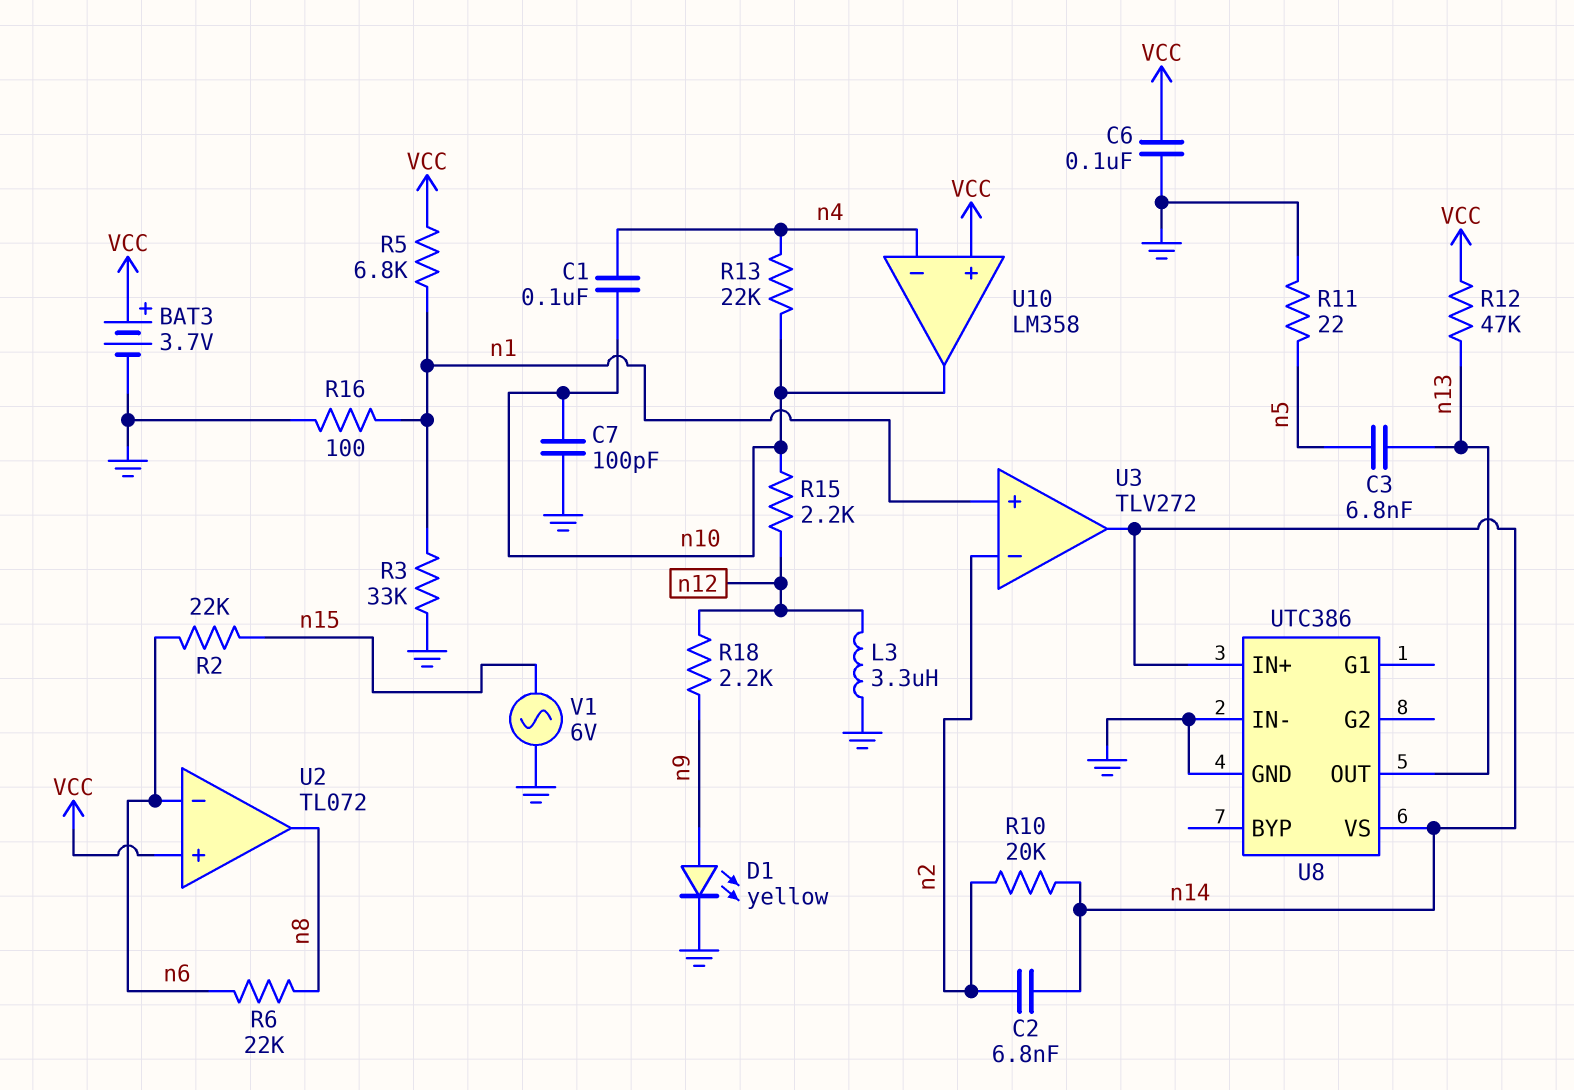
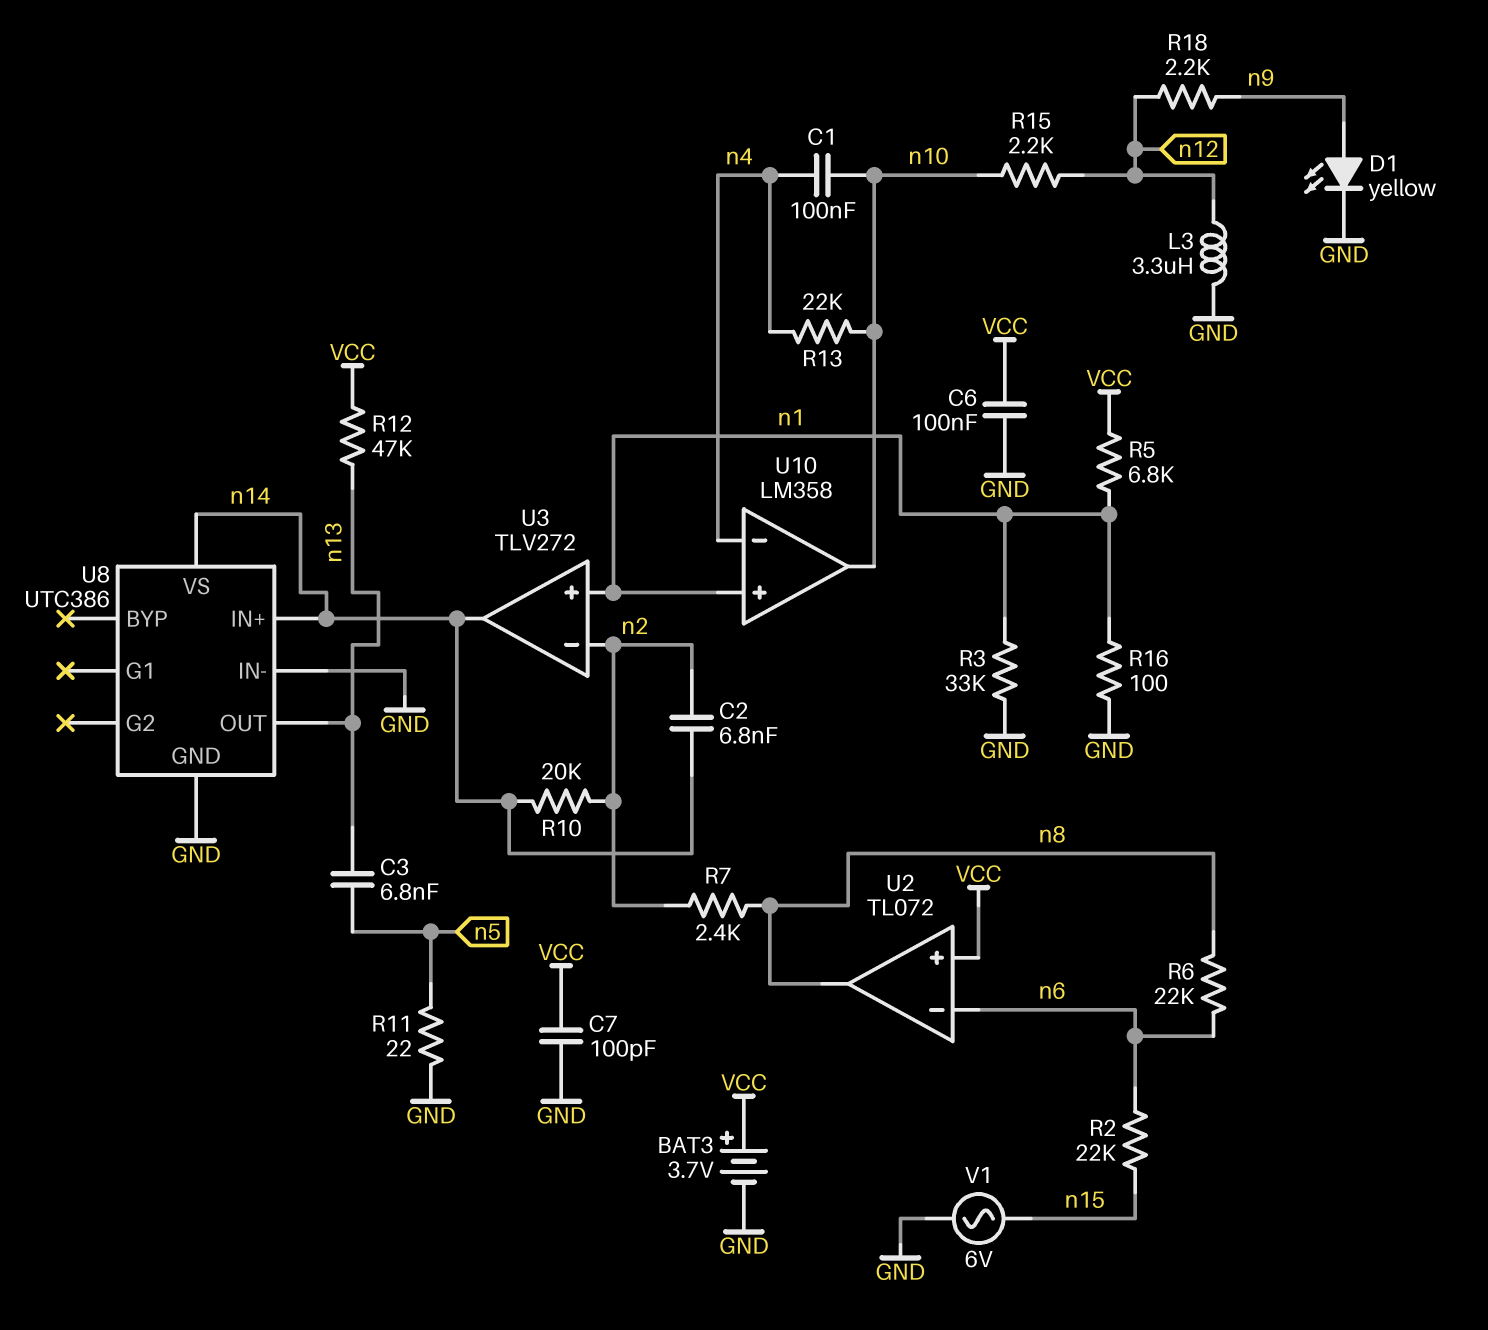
C7: 100pF (GND, n10) -> 100pF (GND, VCC)
R7: none -> 2.4k (n2, n8)
U10 pin in+: VCC -> n1

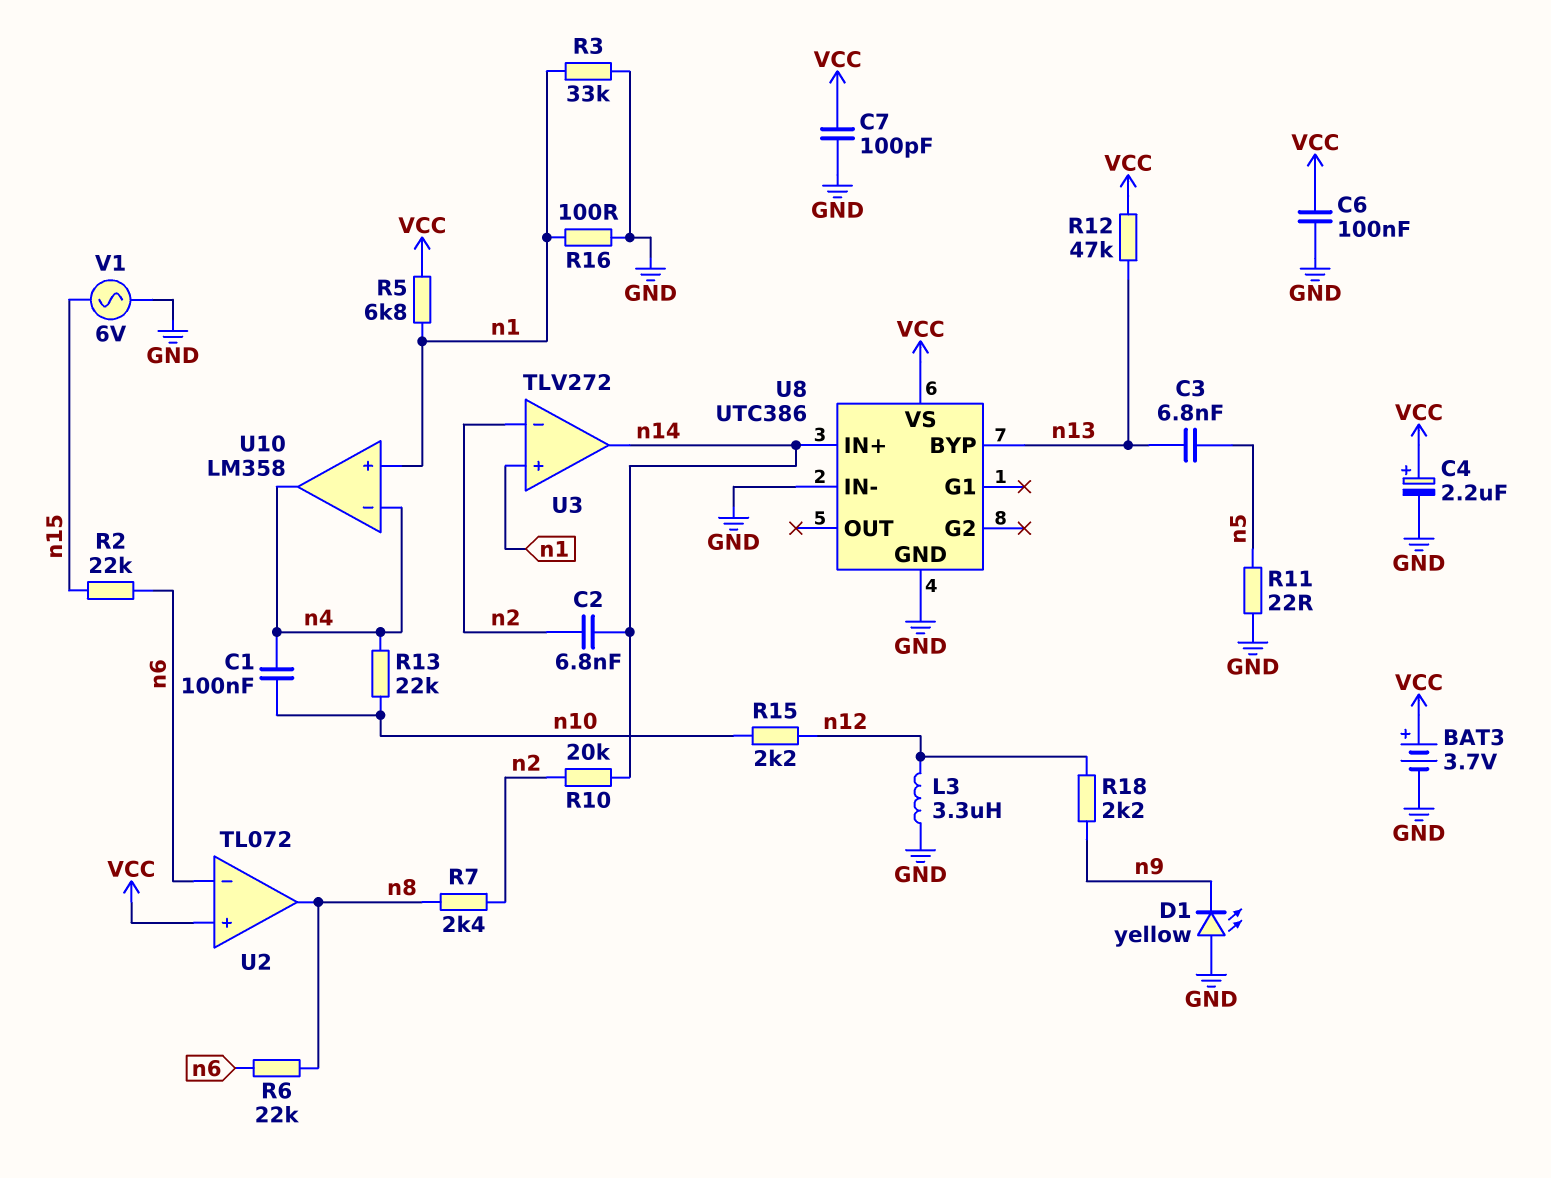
C4: none -> 2.2uF (plus VCC, minus GND)
D1: LED yellow (A n9, K GND) -> LED yellow (A GND, K n9)
U8 pin BYP: none -> n13
U8 pin OUT: n13 -> none
U8 pin VS: n14 -> VCC
U10 pin out: n10 -> n4

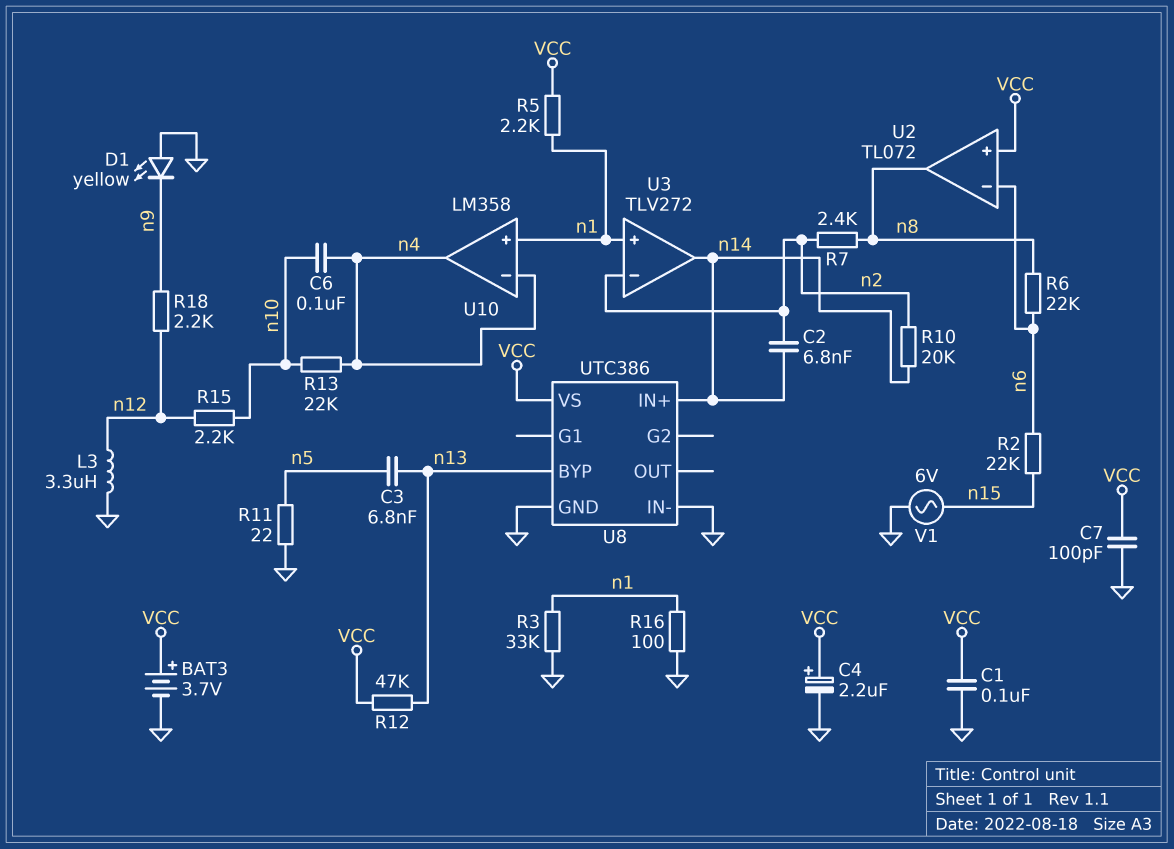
C1: 100nF (n4, n10) -> 100nF (GND, VCC)
C6: 100nF (GND, VCC) -> 100nF (n4, n10)
R5: 6.8k (VCC, n1) -> 2.2k (VCC, n1)

